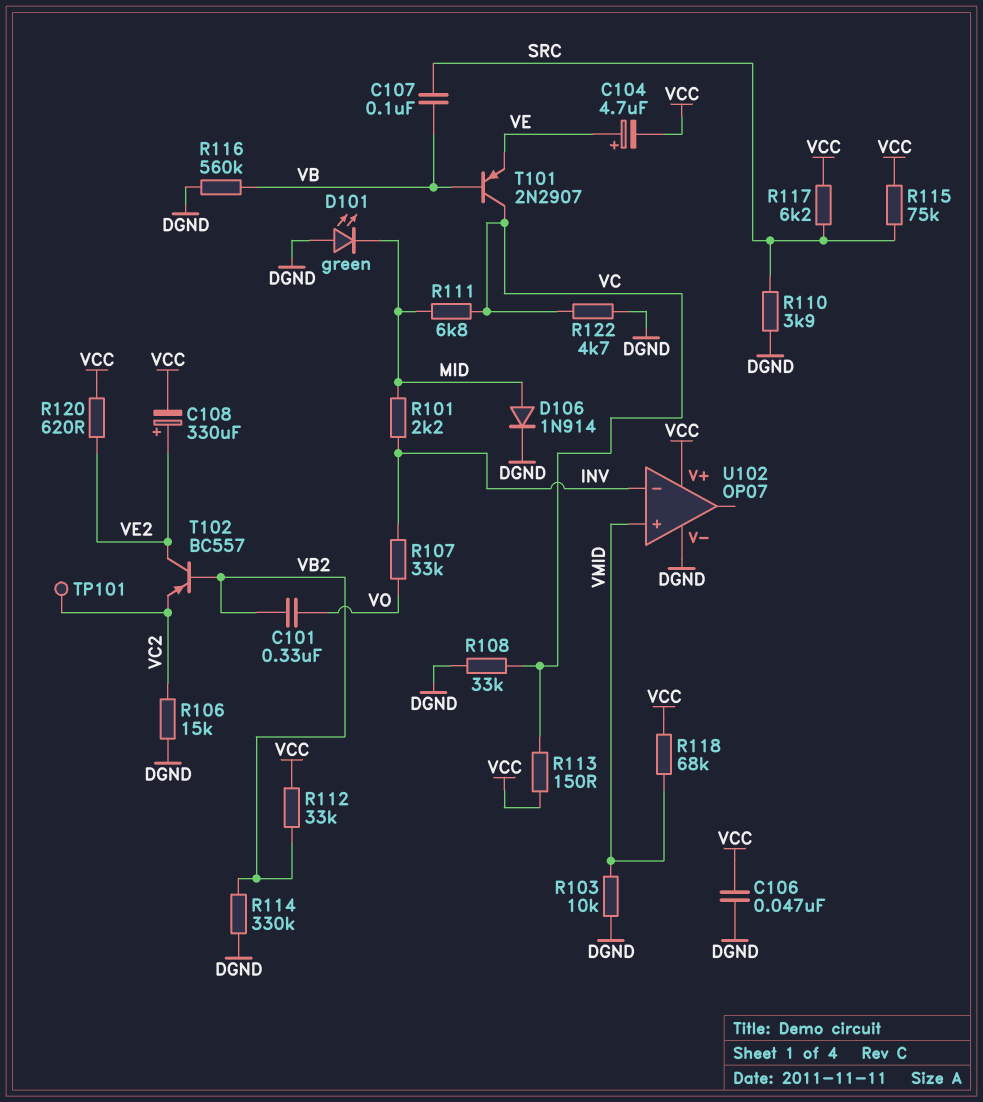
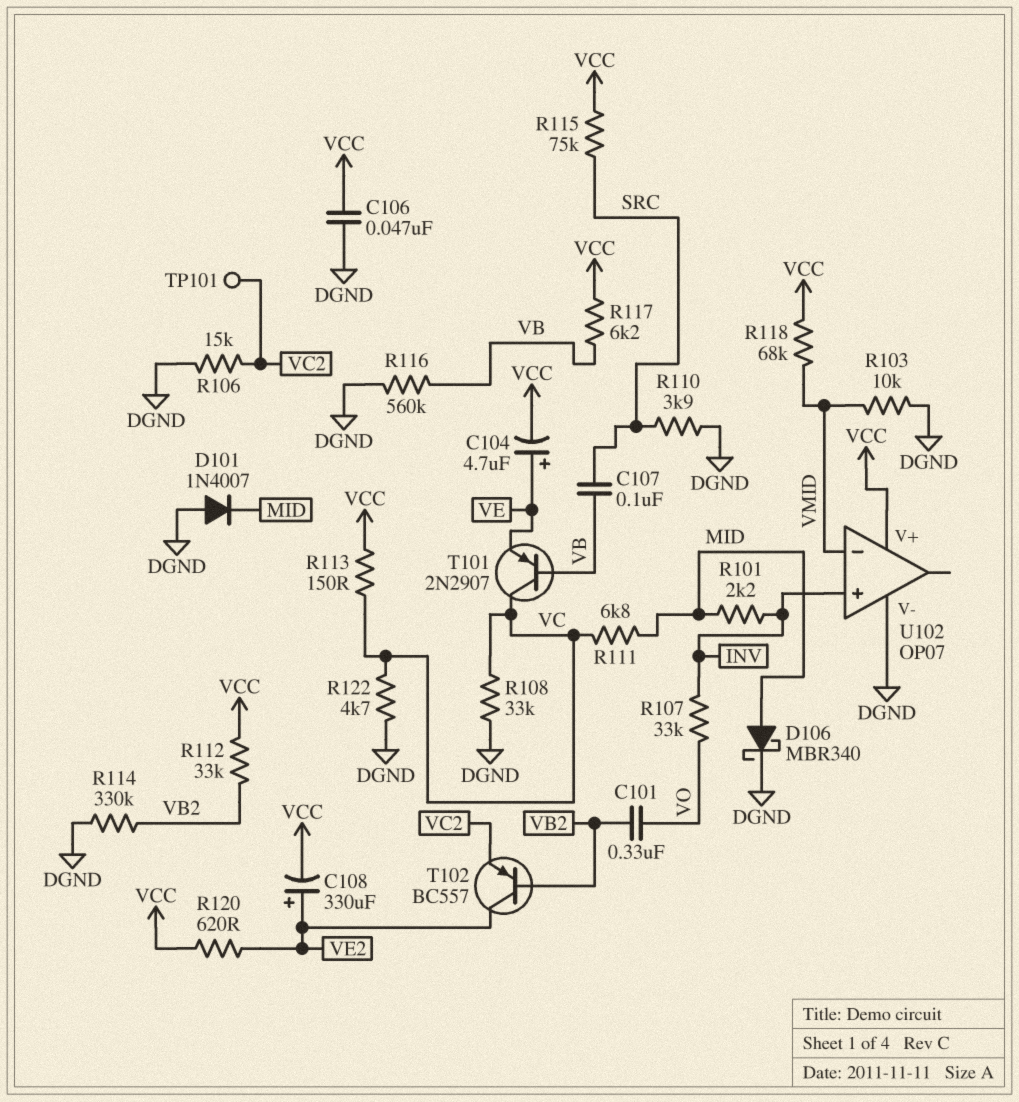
D101: LED green (A DGND, K MID) -> diode 1N4007 (A DGND, K MID)
D106: diode 1N914 (A MID, K DGND) -> schottky MBR340 (A MID, K DGND)
R117: 6.2k (SRC, VCC) -> 6.2k (VB, VCC)
U102 pin in+: VMID -> INV
U102 pin in-: INV -> VMID

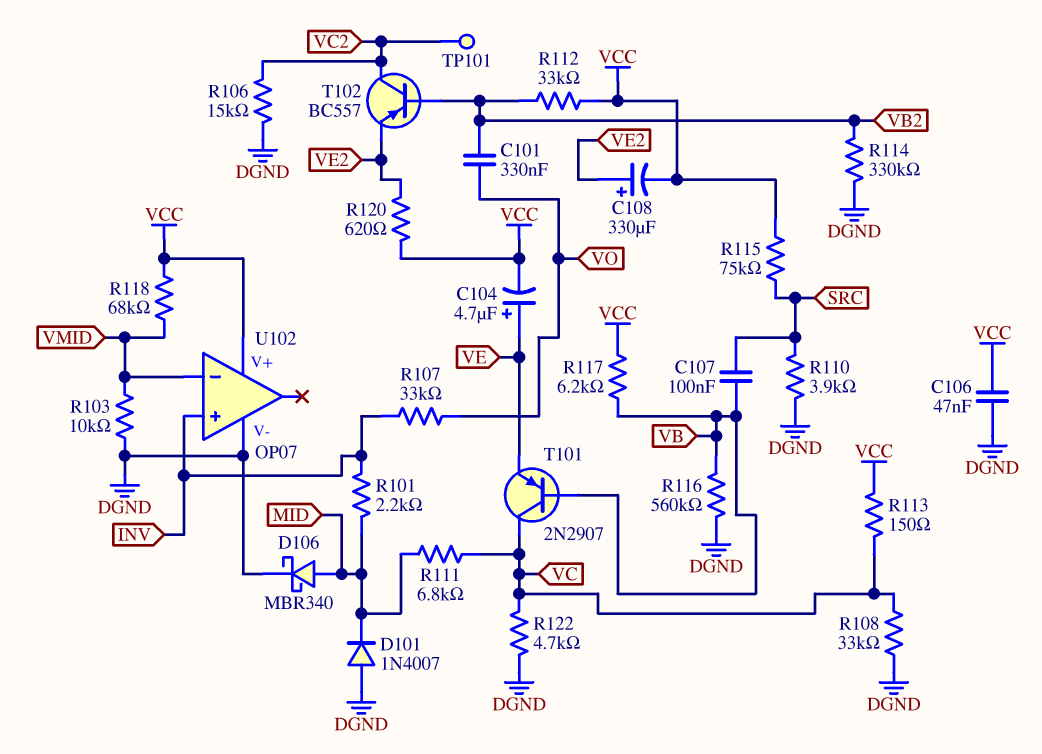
T102: PNP BC557 (B VB2, C VE2, E VC2) -> PNP BC557 (B VB2, C VC2, E VE2)

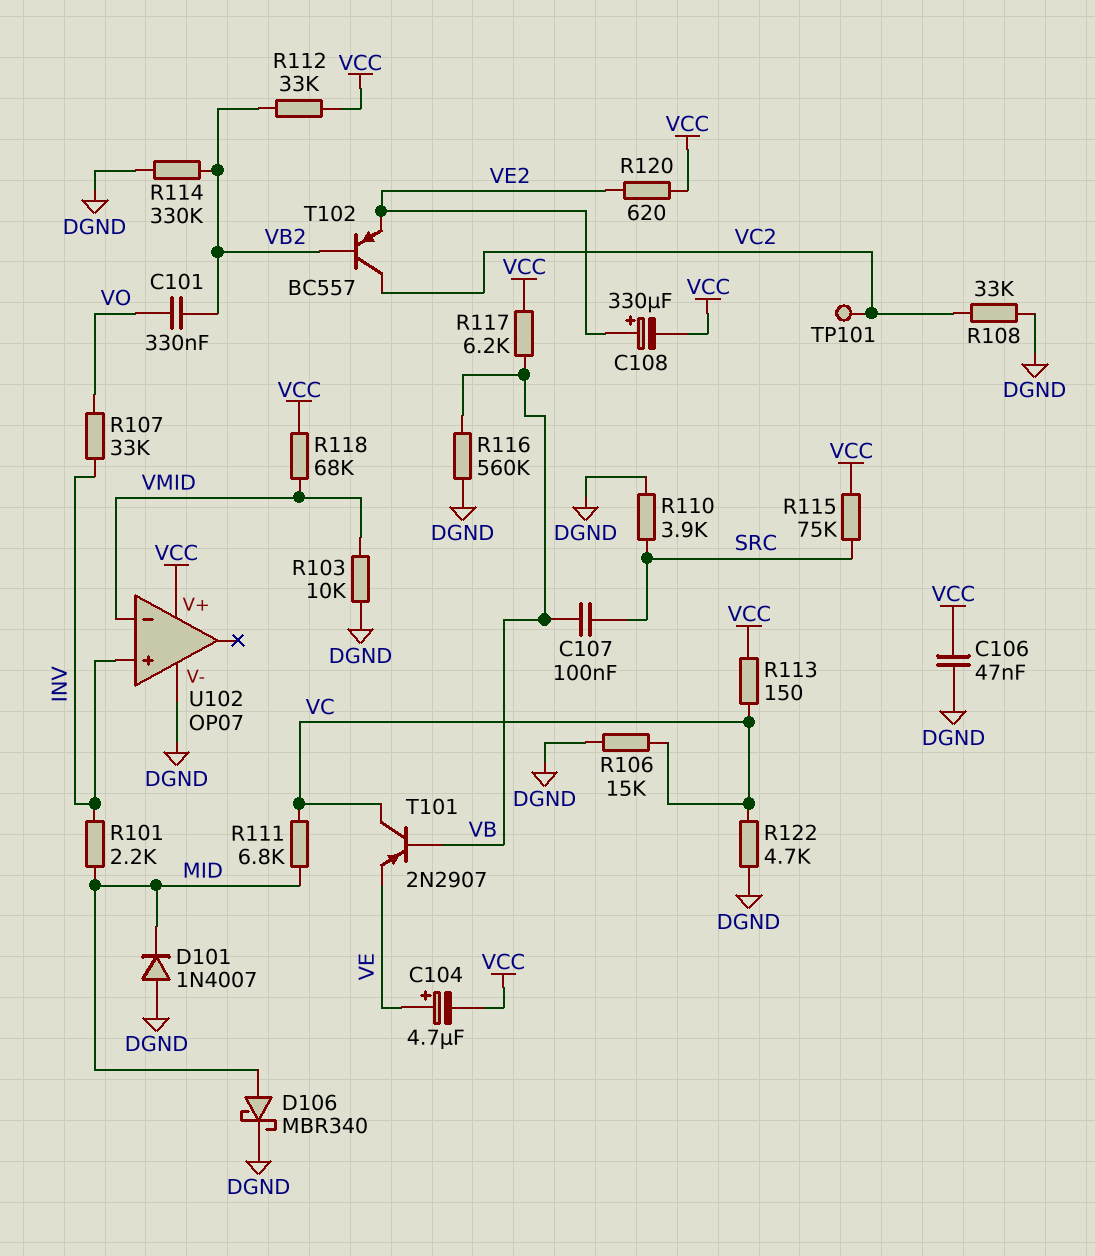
R106: 15k (DGND, VC2) -> 15k (DGND, VC)
R108: 33k (DGND, VC) -> 33k (DGND, VC2)

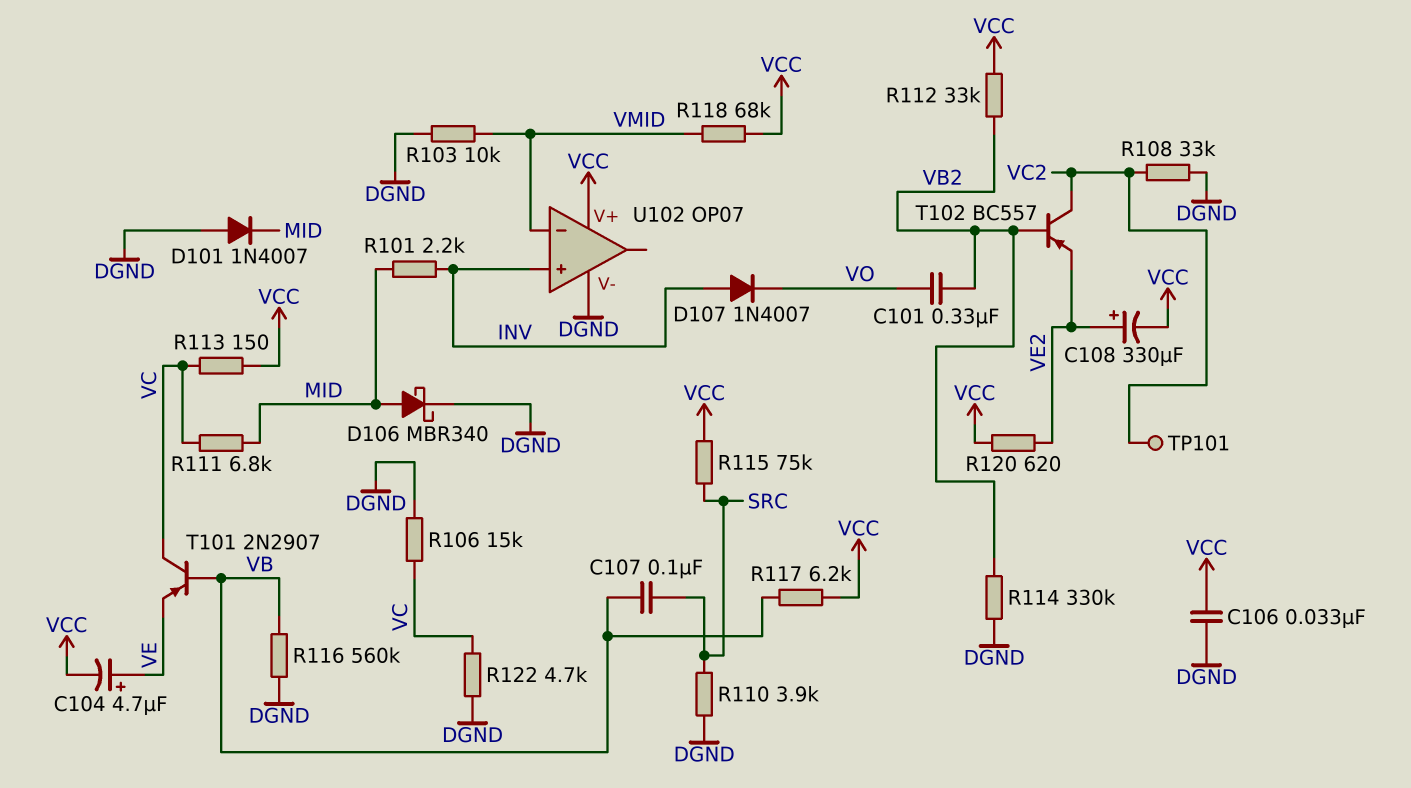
C106: 47nF (DGND, VCC) -> 33nF (DGND, VCC)
D107: none -> diode 1N4007 (A INV, K VO)
R107: 33k (INV, VO) -> none

